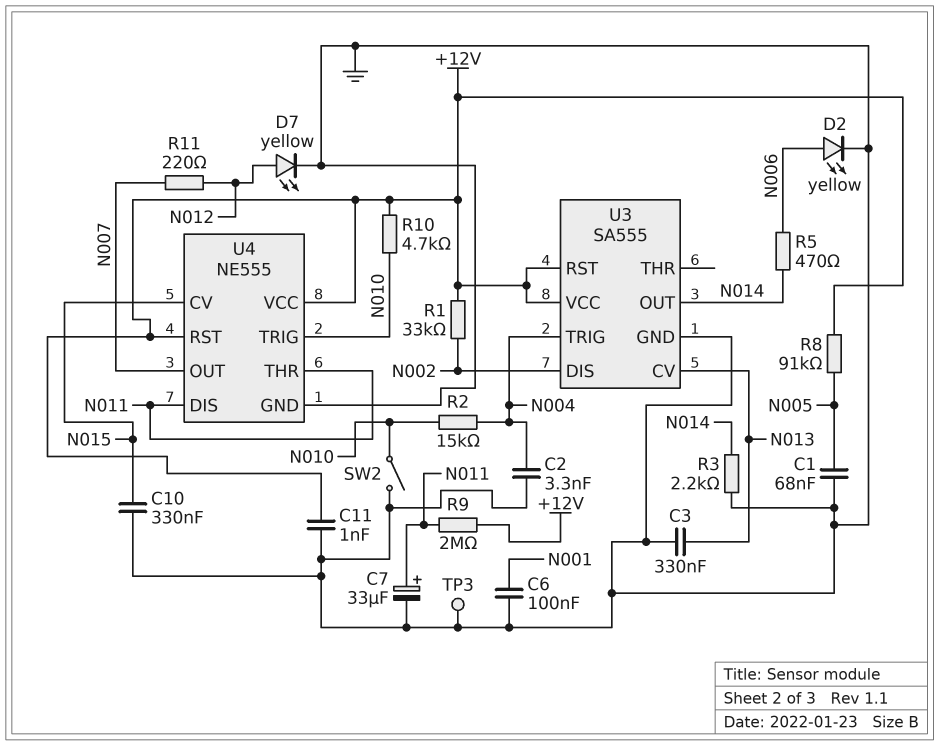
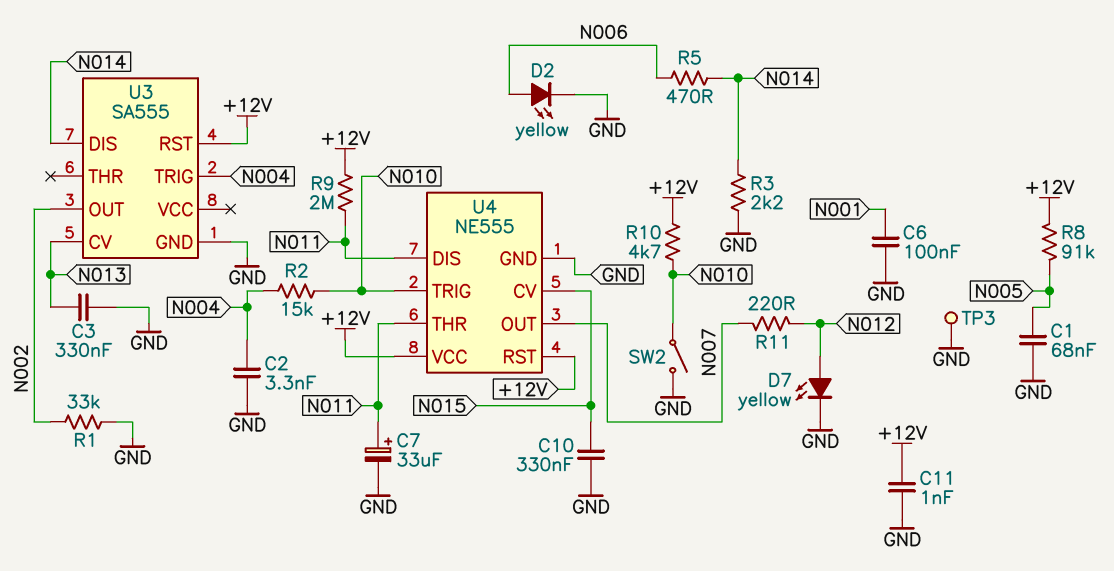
R1: 33k (+12V, N002) -> 33k (GND, N002)
U3 pin DIS: N002 -> N014
U3 pin OUT: N014 -> N002
U3 pin VCC: +12V -> none

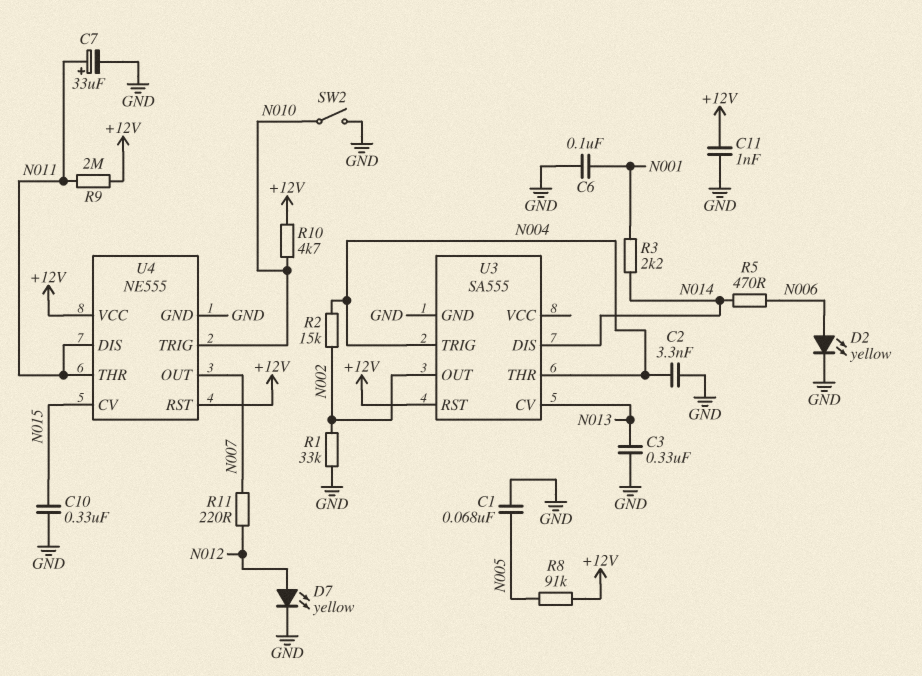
R2: 15k (N004, N010) -> 15k (N002, N004)
R3: 2.2k (GND, N014) -> 2.2k (N001, N014)
TP3: test point (GND) -> none
U3 pin THR: none -> N004

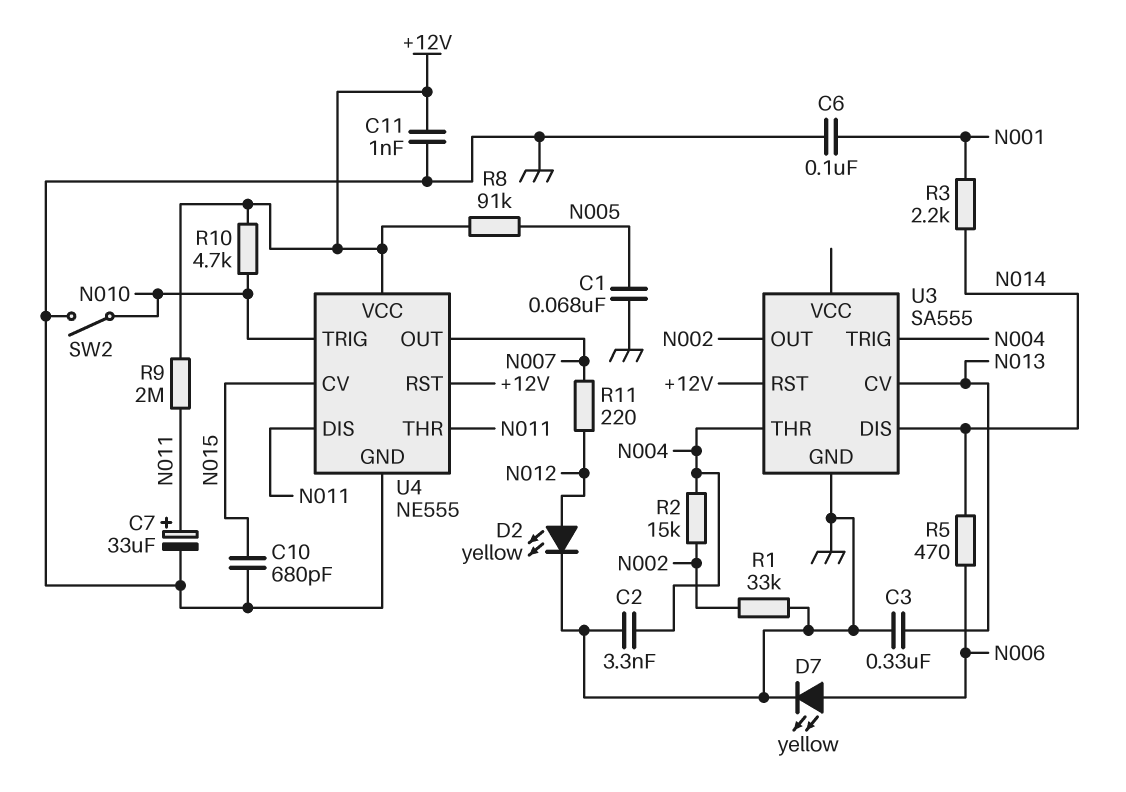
C10: 330nF (GND, N015) -> 680pF (GND, N015)
D2: LED yellow (A N006, K GND) -> LED yellow (A N012, K GND)
D7: LED yellow (A N012, K GND) -> LED yellow (A N006, K GND)

